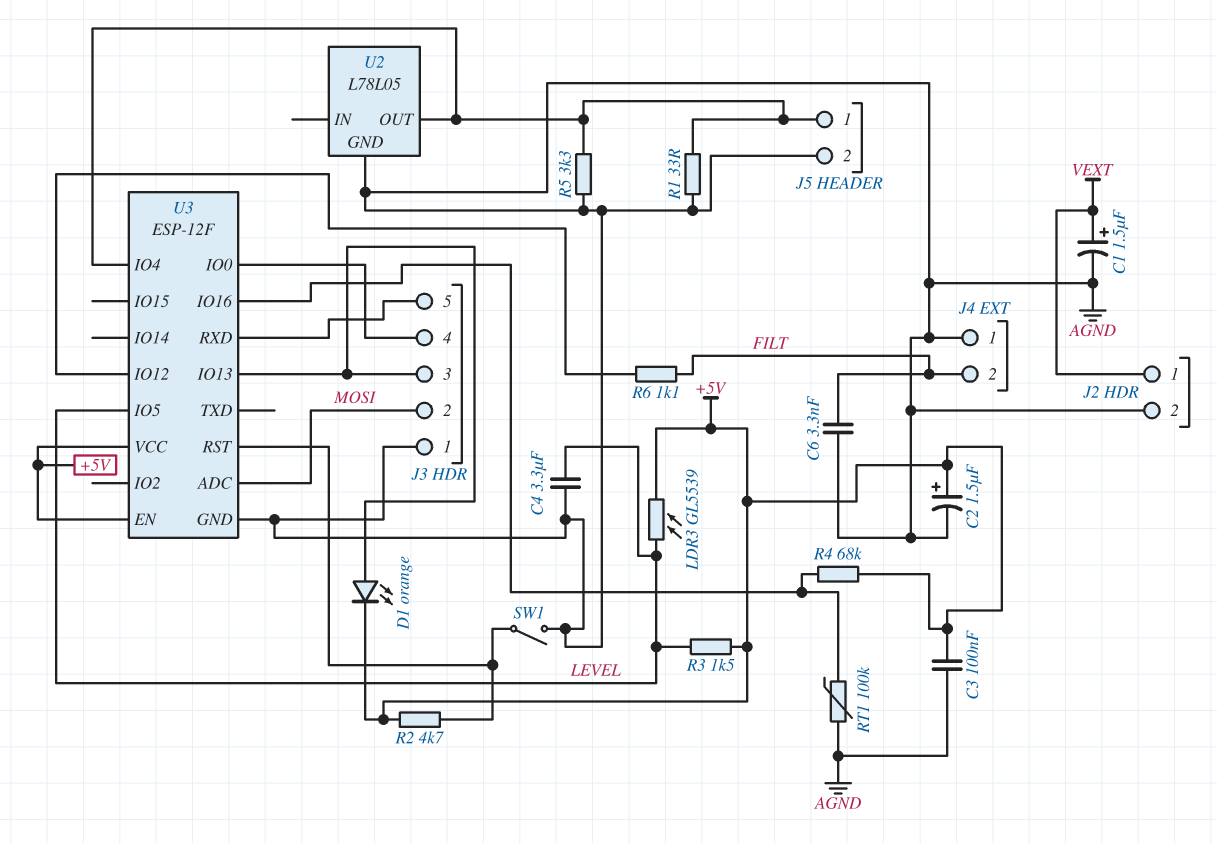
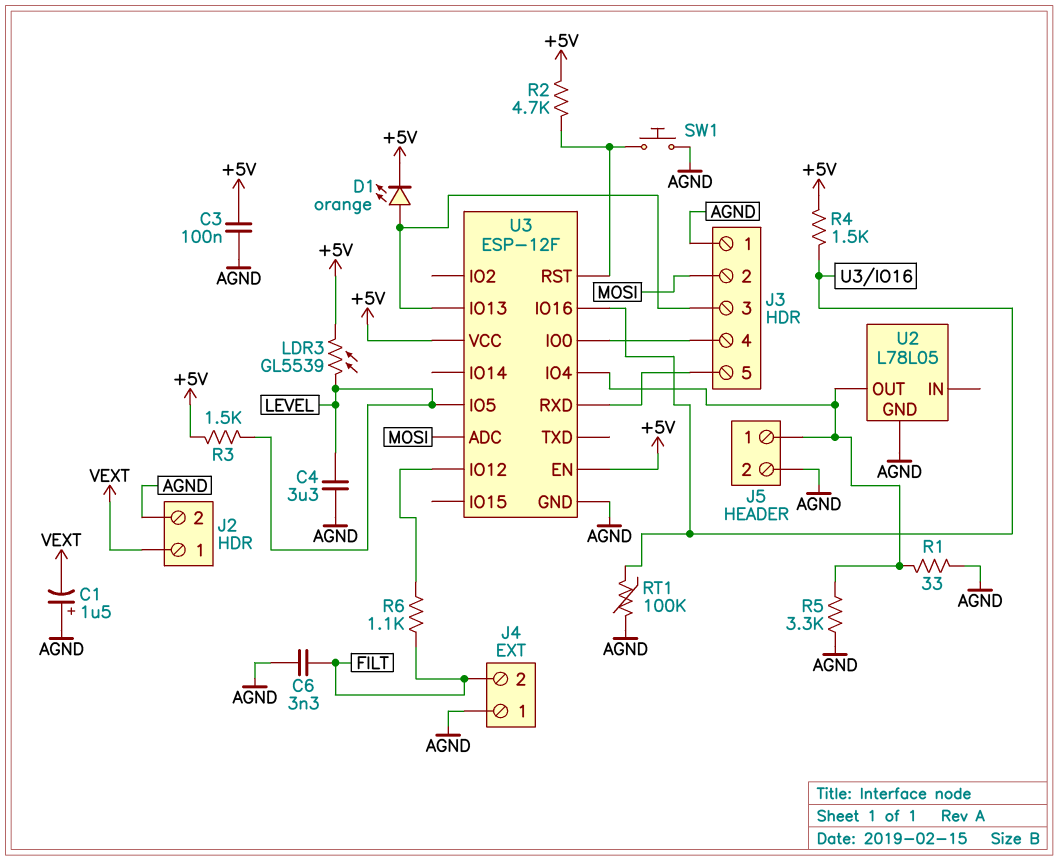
C1: 1.5uF (plus VEXT, minus AGND) -> 1.5uF (plus AGND, minus VEXT)
C2: 1.5uF (plus +5V, minus AGND) -> none
R4: 68k (+5V, U3/IO16) -> 1.5k (+5V, U3/IO16)
SW1: switch (AGND, U3/RST) -> button (AGND, U3/RST)

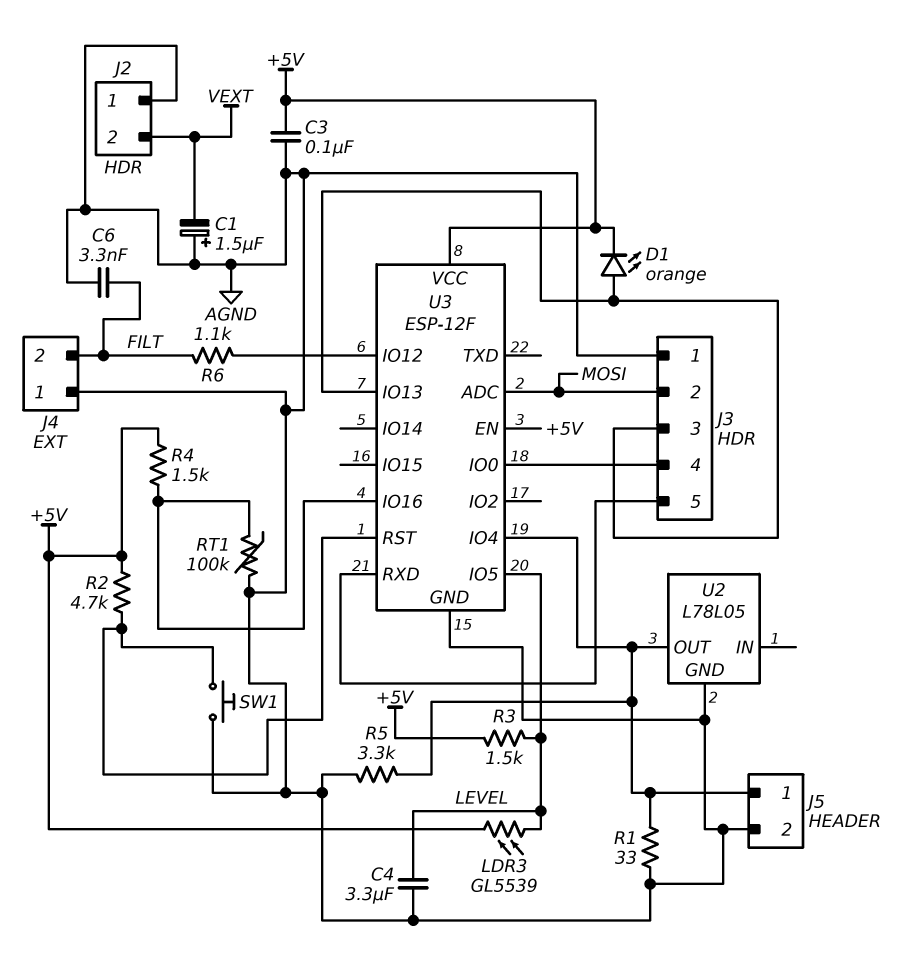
J2 pin 1: VEXT -> AGND
J2 pin 2: AGND -> VEXT

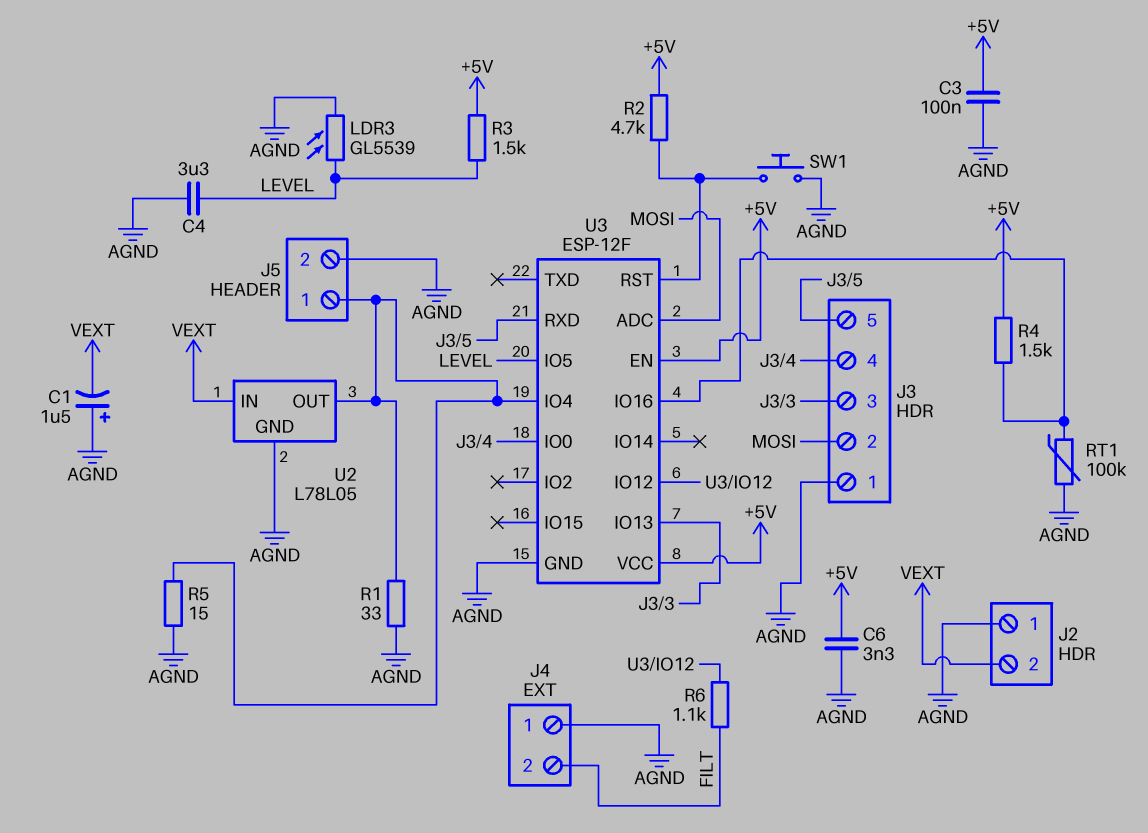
C6: 3.3nF (AGND, FILT) -> 3.3nF (+5V, AGND)
D1: LED orange (A J3/3, K +5V) -> none
LDR3: GL5539 (+5V, LEVEL) -> GL5539 (AGND, LEVEL)
R5: 3.3k (AGND, J5/1) -> 15 (AGND, J5/1)
U2 pin IN: none -> VEXT

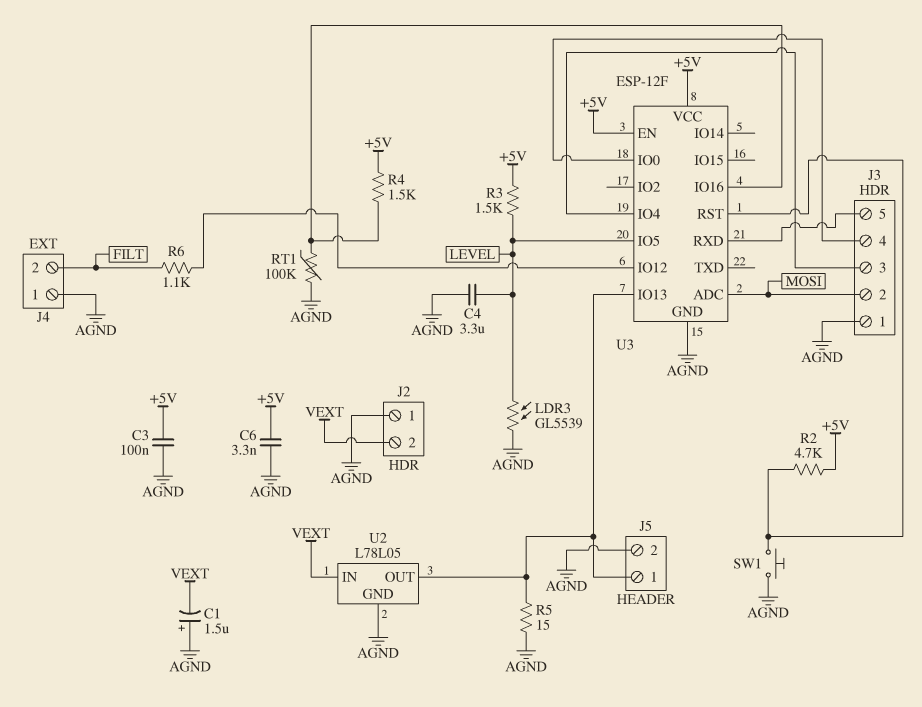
R1: 33 (AGND, J5/1) -> none
U3 pin IO4: J5/1 -> J3/3
U3 pin IO13: J3/3 -> J5/1

